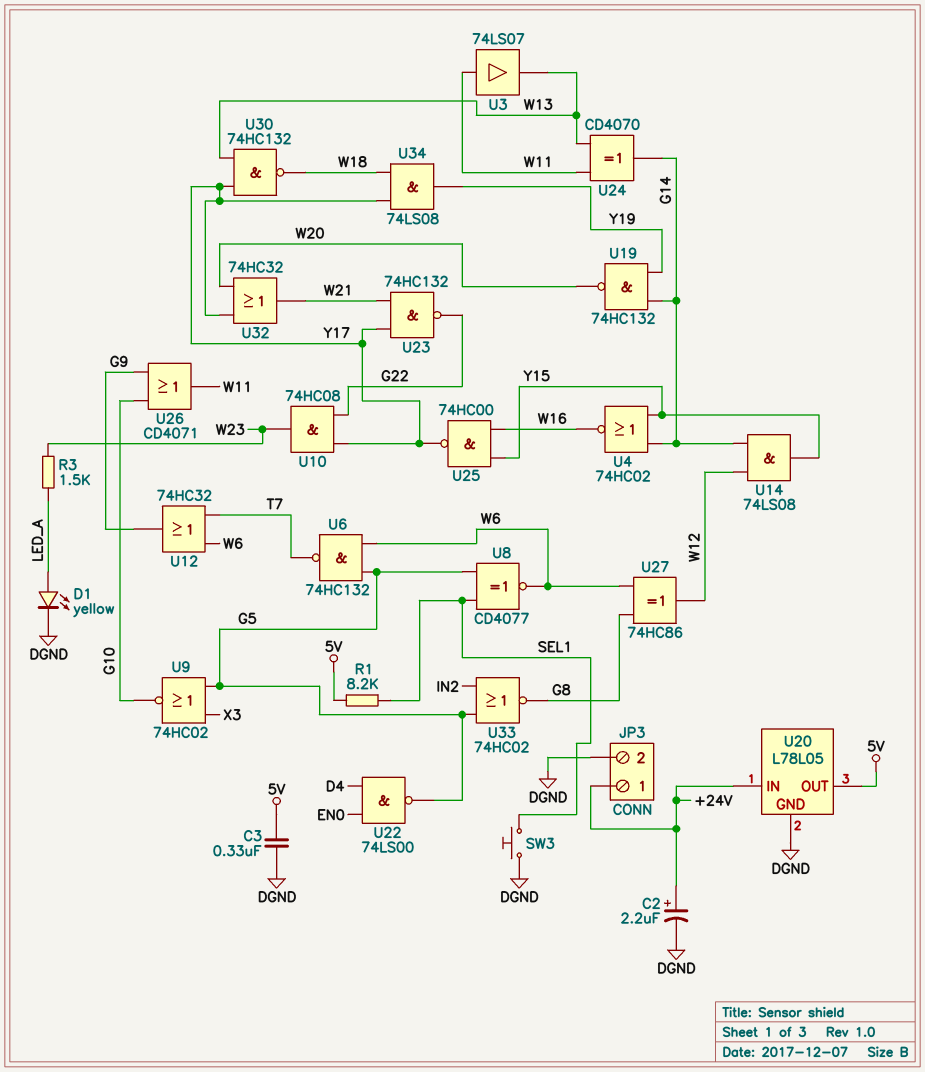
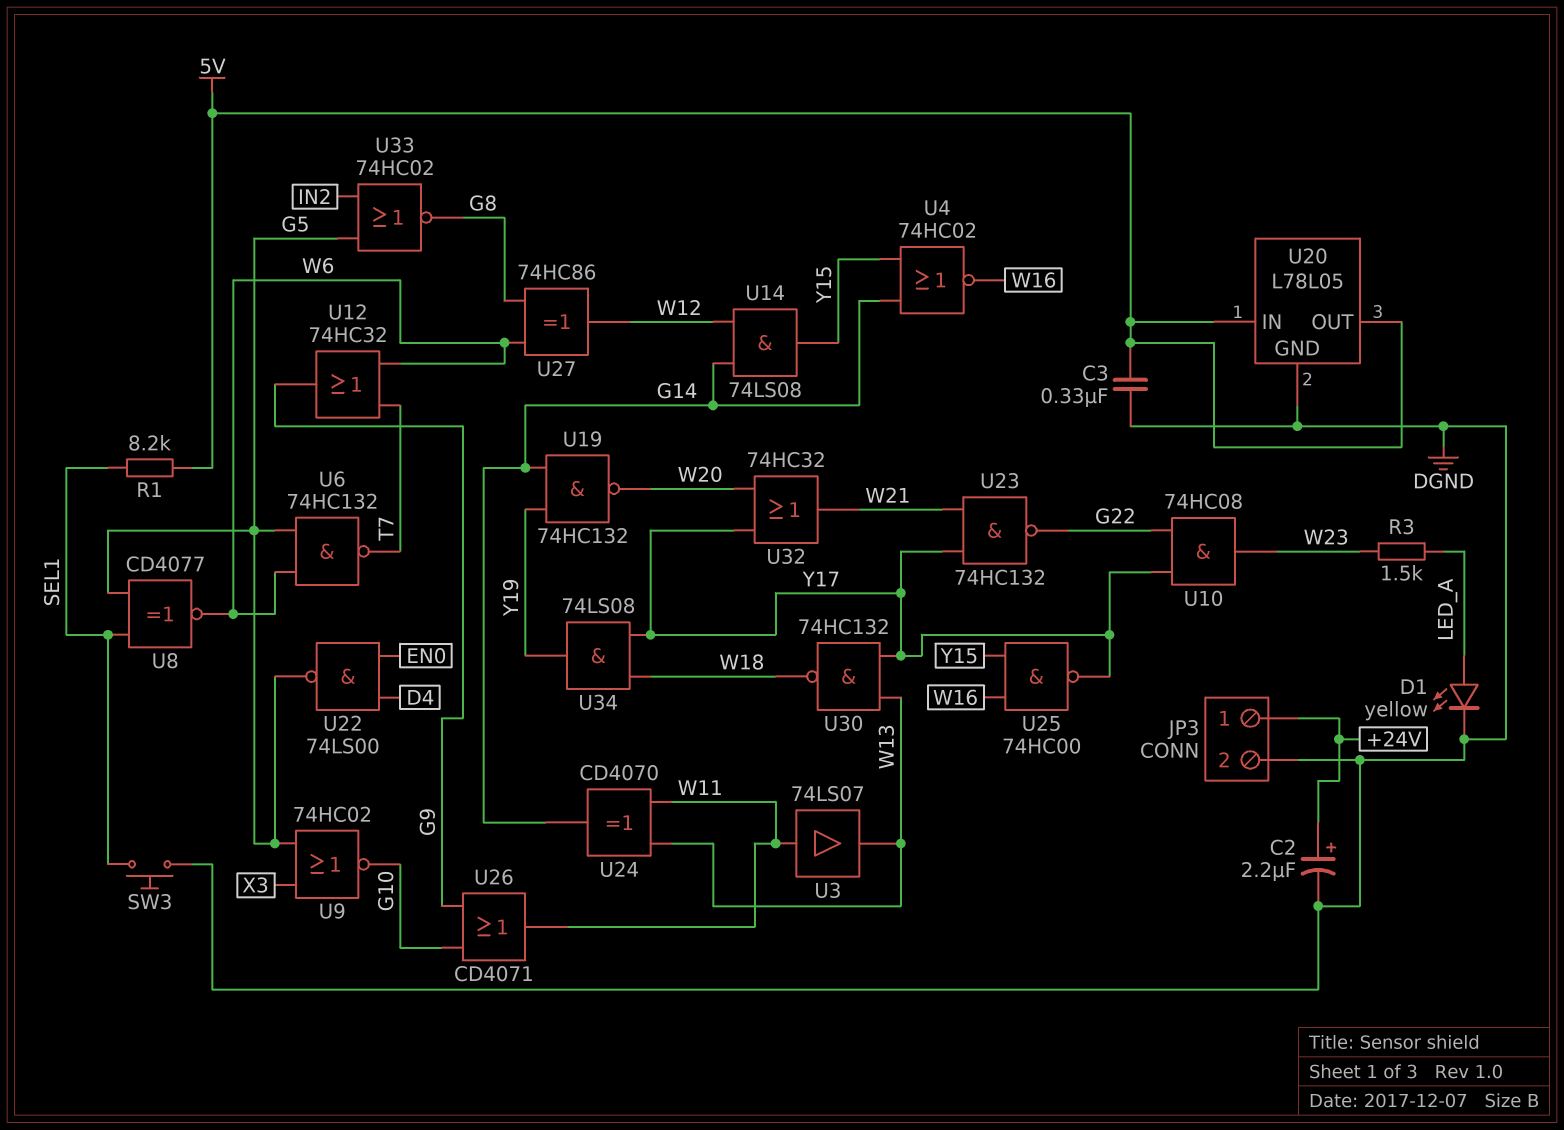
U20 pin IN: +24V -> 5V

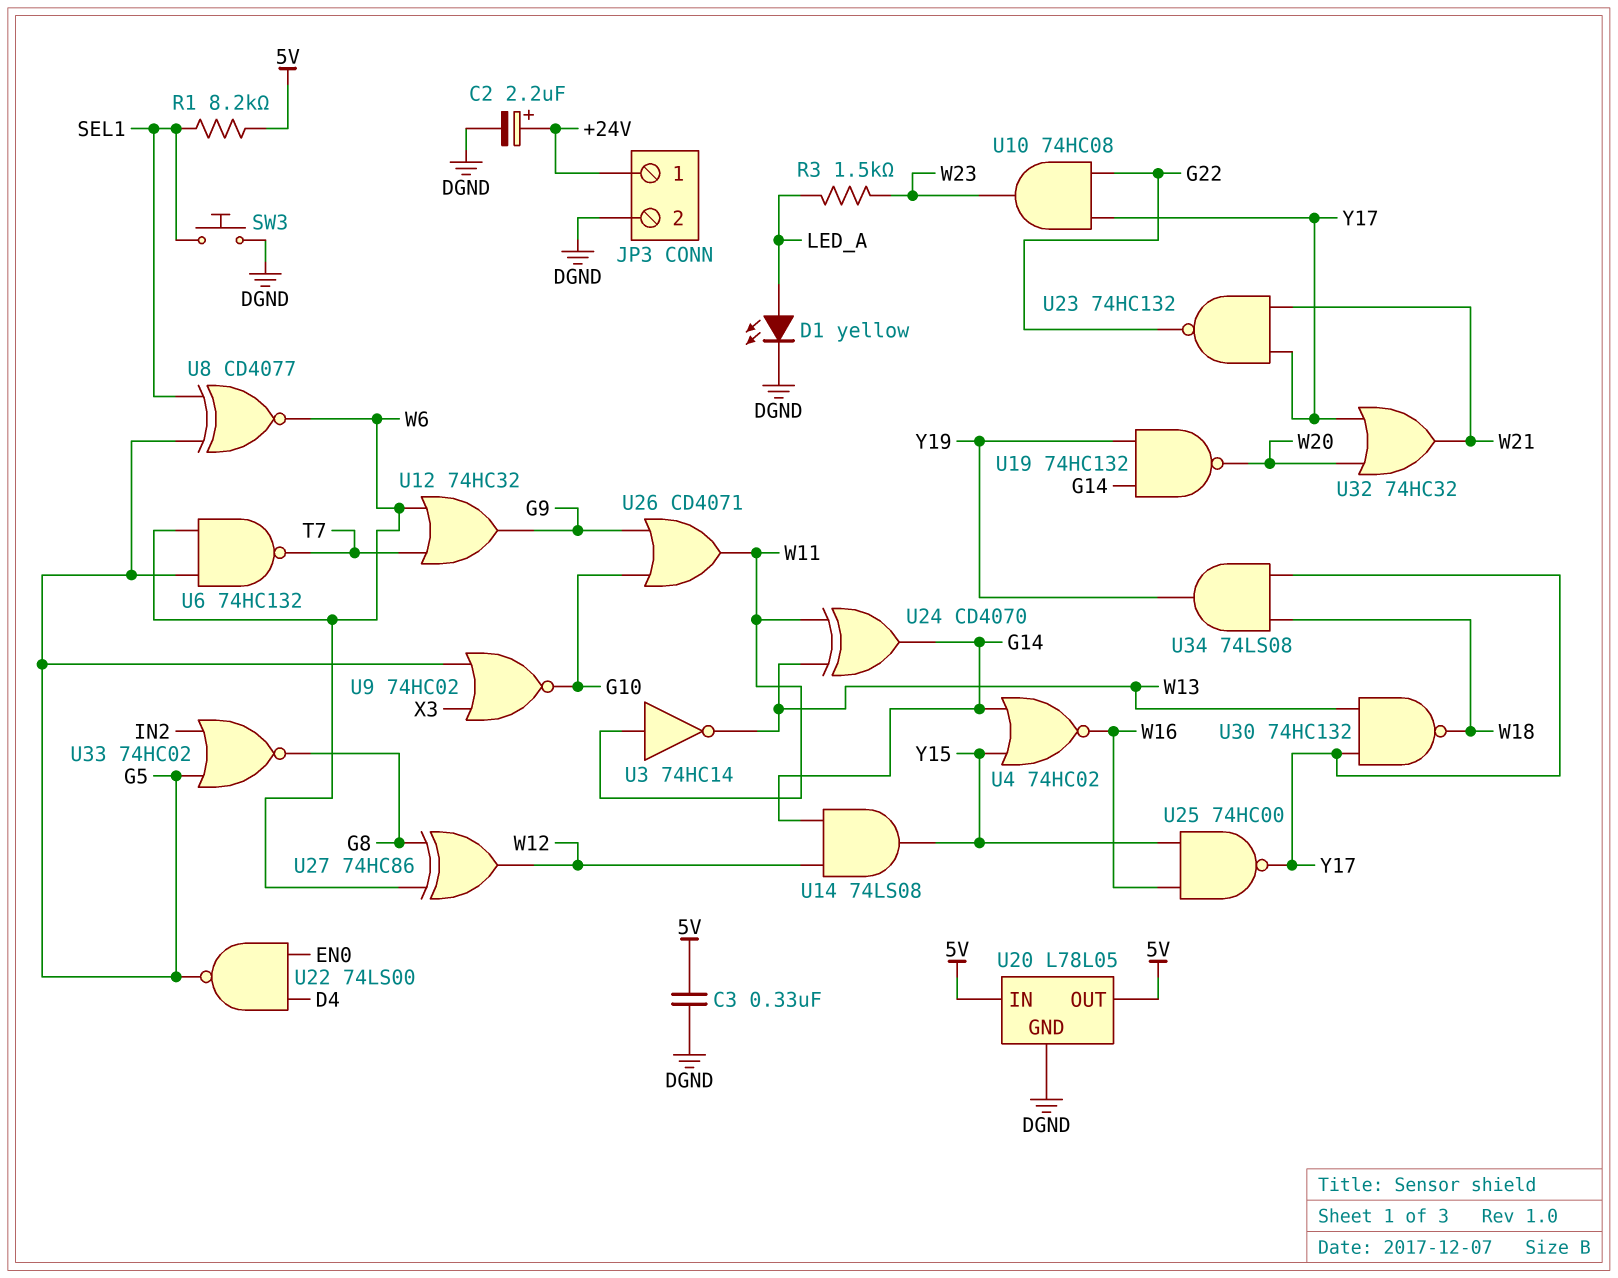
U3: buffer 74LS07 (in W11, out W13) -> NOT 74HC14 (in W11, out W13)

